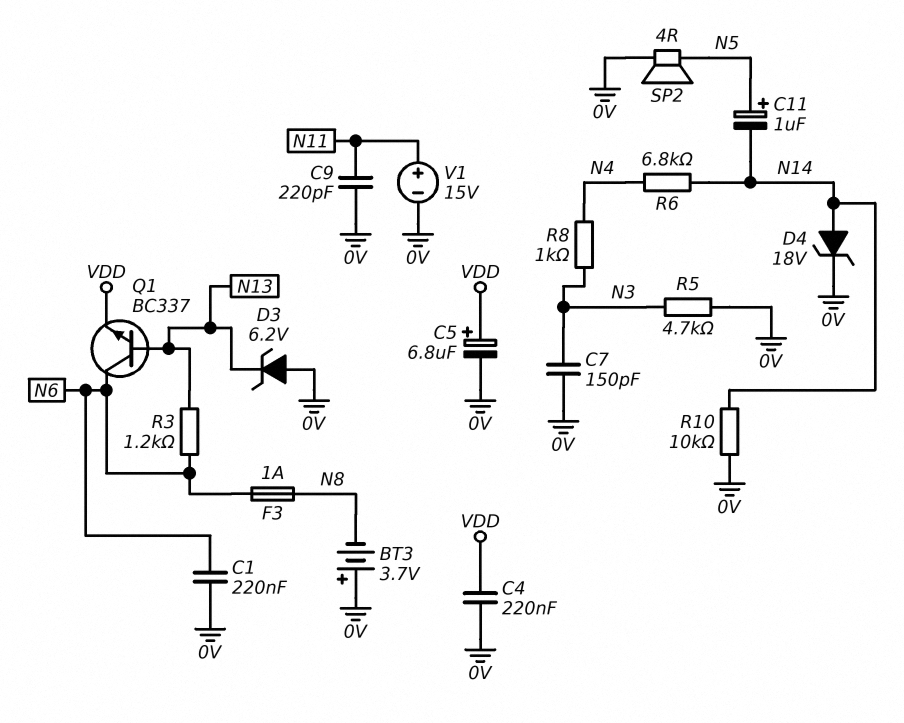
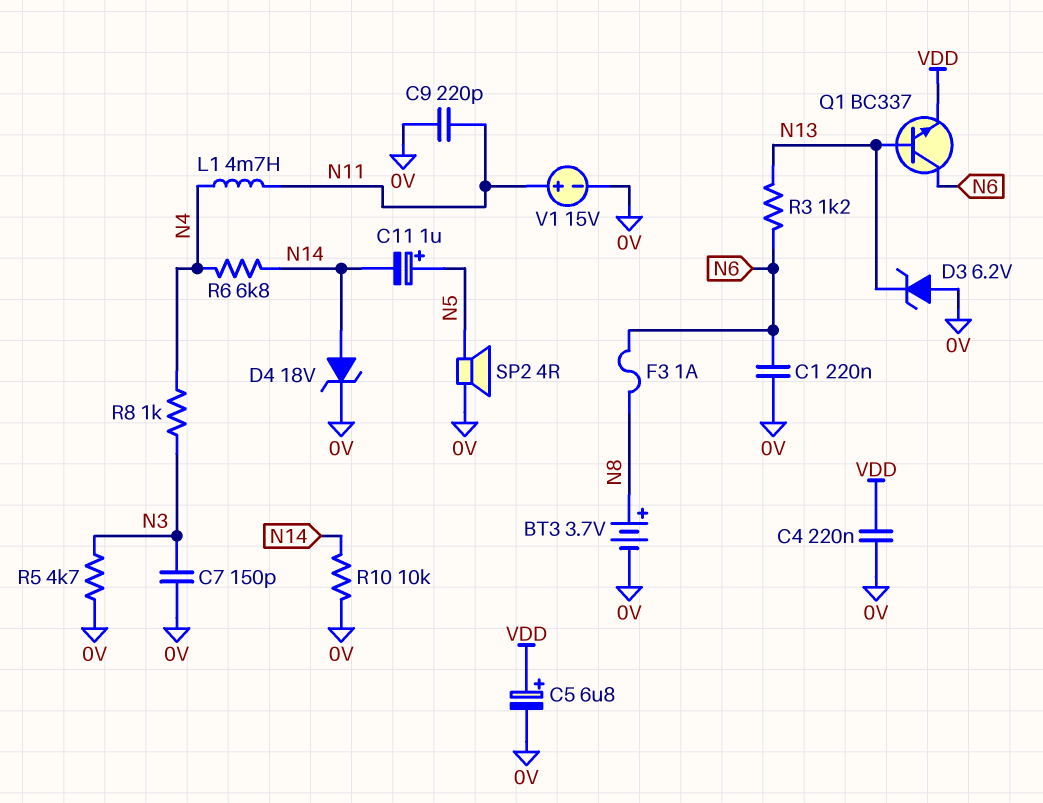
BT3: 3.7V (plus 0V, minus N8) -> 3.7V (plus N8, minus 0V)
L1: none -> 4.7mH (N4, N11)

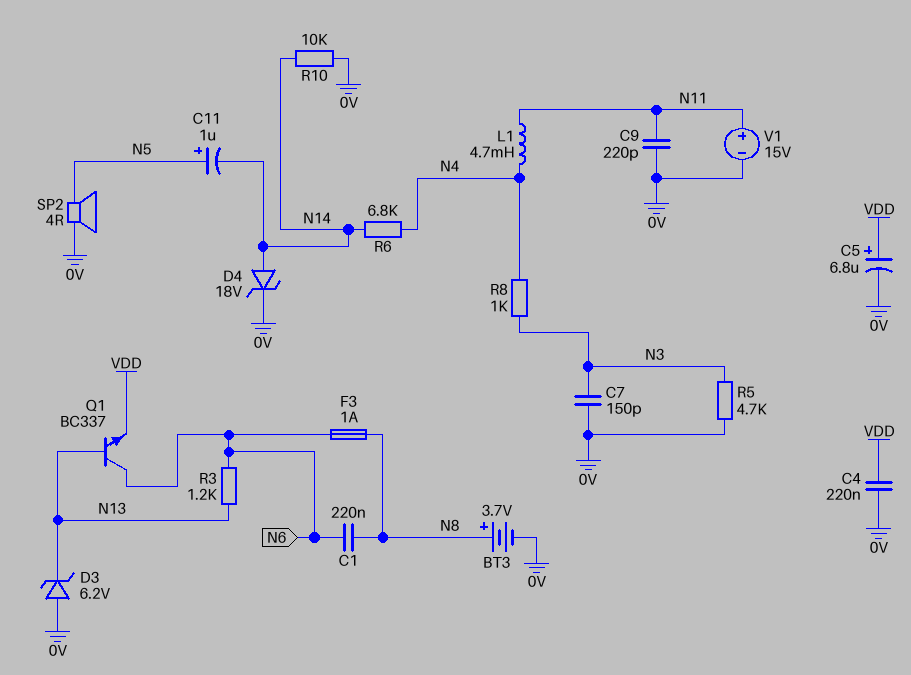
C1: 220nF (0V, N6) -> 220nF (N6, N8)

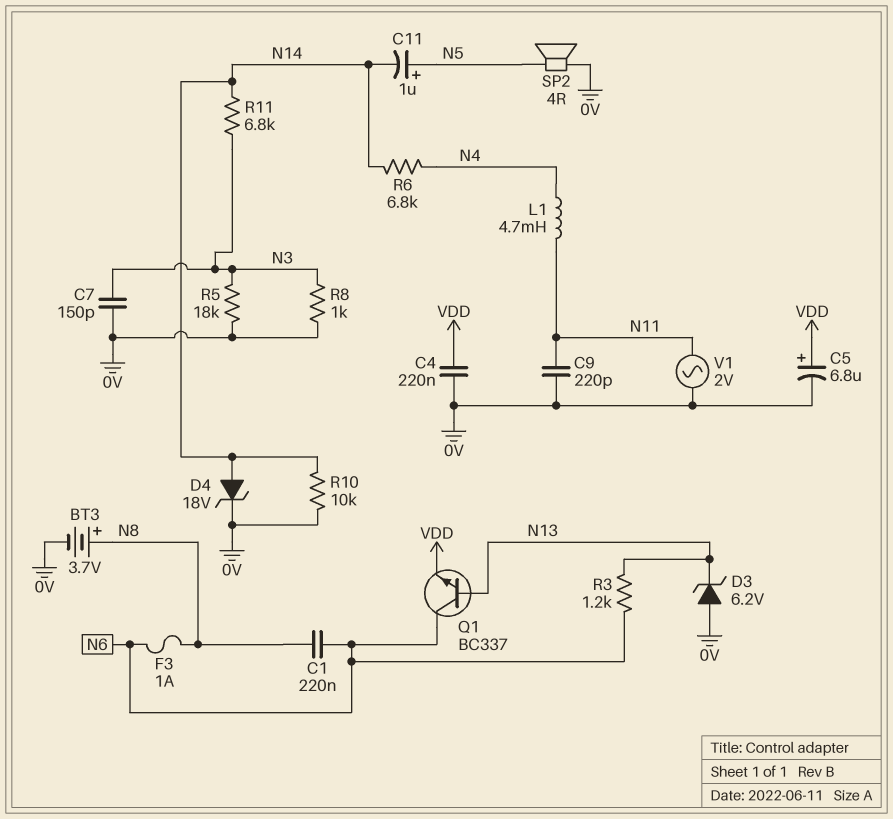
R5: 4.7k (0V, N3) -> 18k (0V, N3)
R8: 1k (N3, N4) -> 1k (0V, N3)
R11: none -> 6.8k (N3, N14)
V1: 15V (plus N11, minus 0V) -> AC 2V (0V, N11)

